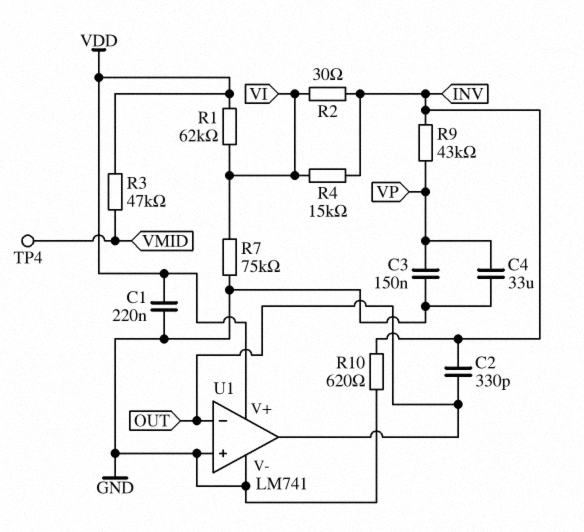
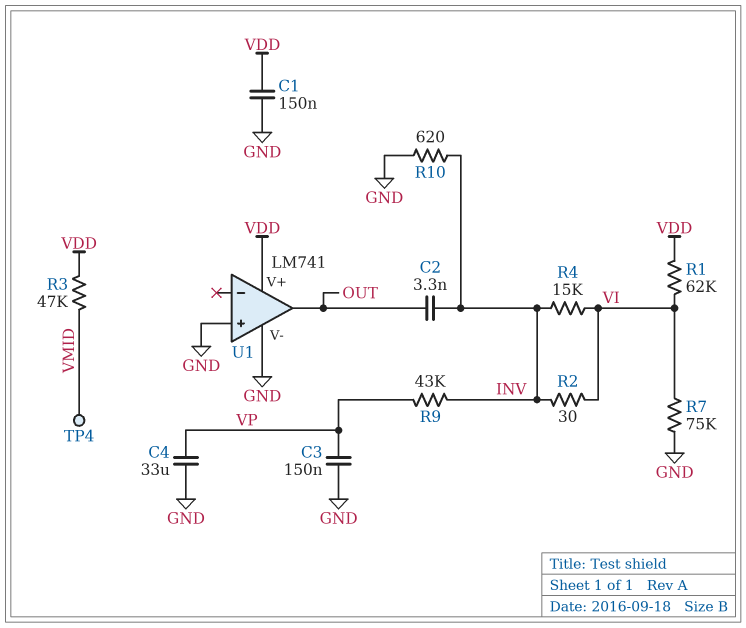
C1: 220nF (GND, VDD) -> 150nF (GND, VDD)
C2: 330pF (INV, OUT) -> 3.3nF (INV, OUT)
U1 pin in-: OUT -> none

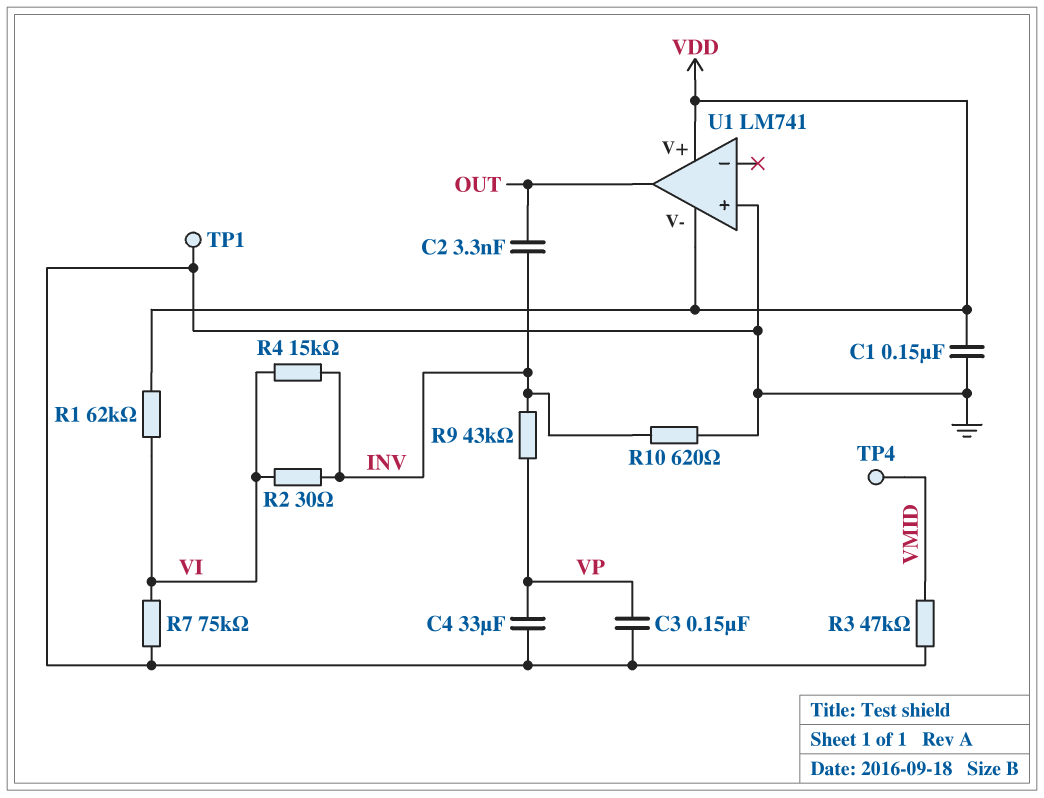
R3: 47k (VDD, VMID) -> 47k (GND, VMID)
TP1: none -> test point (GND)
U1 pin V-: GND -> VDD

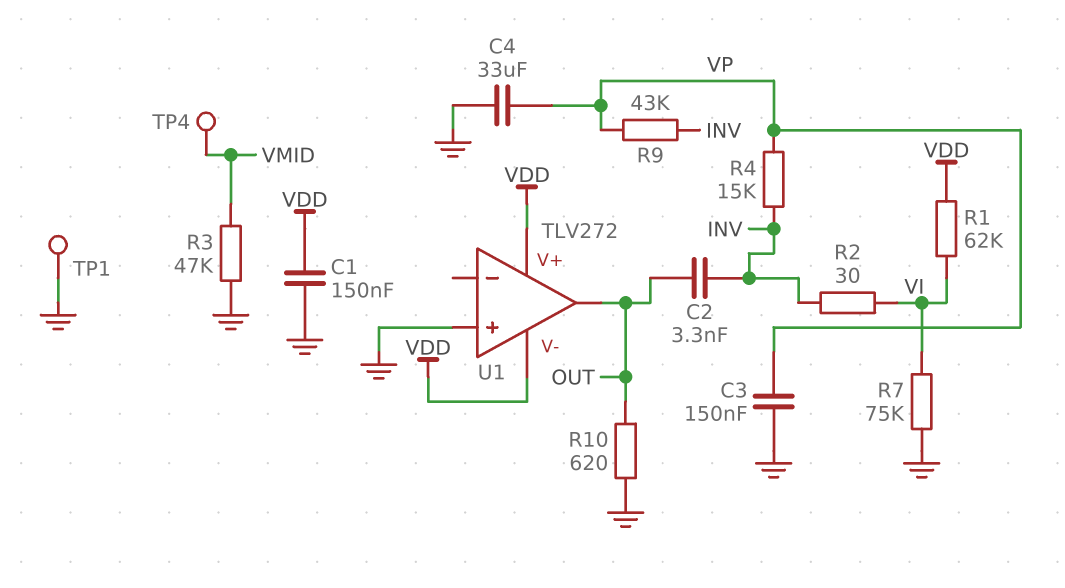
R4: 15k (INV, VI) -> 15k (INV, VP)
R10: 620 (GND, INV) -> 620 (GND, OUT)
U1: LM741 -> TLV272

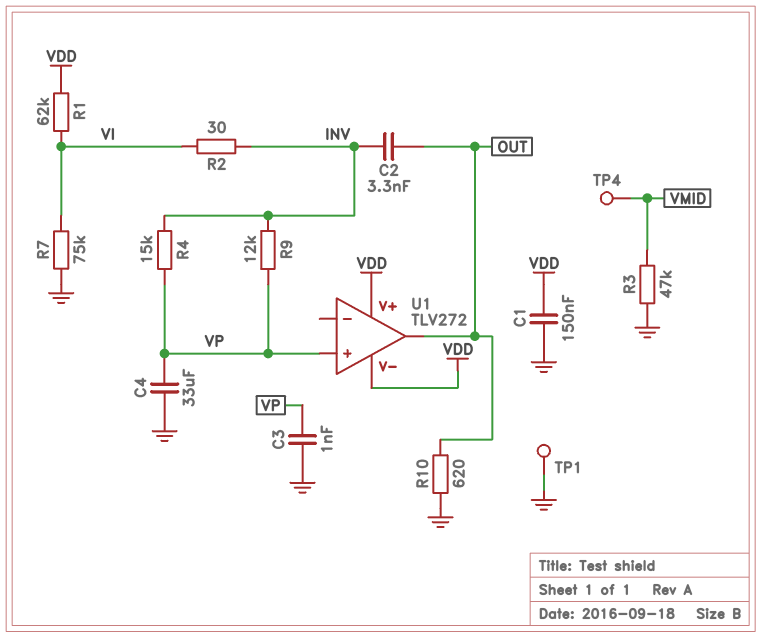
C3: 150nF (GND, VP) -> 1nF (GND, VP)
R9: 43k (INV, VP) -> 12k (INV, VP)
U1 pin in+: GND -> VP

